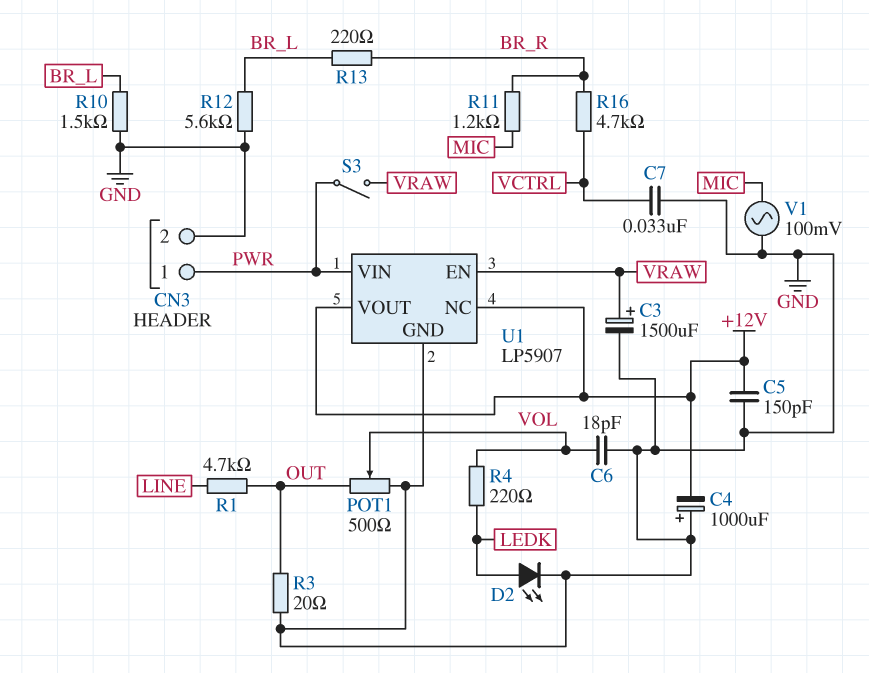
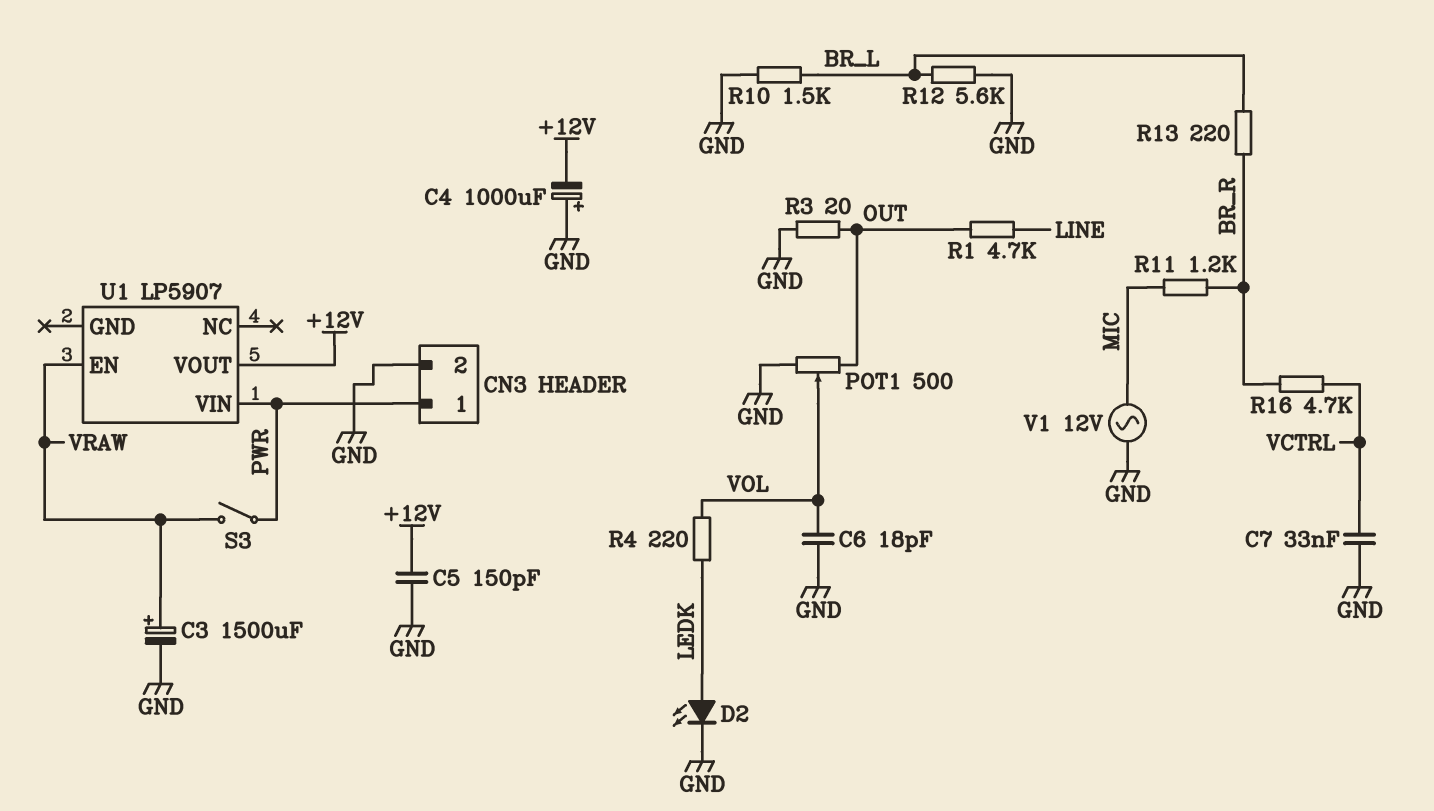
U1 pin GND: GND -> none
U1 pin NC: +12V -> none
V1: AC 100mV (GND, MIC) -> AC 12V (GND, MIC)

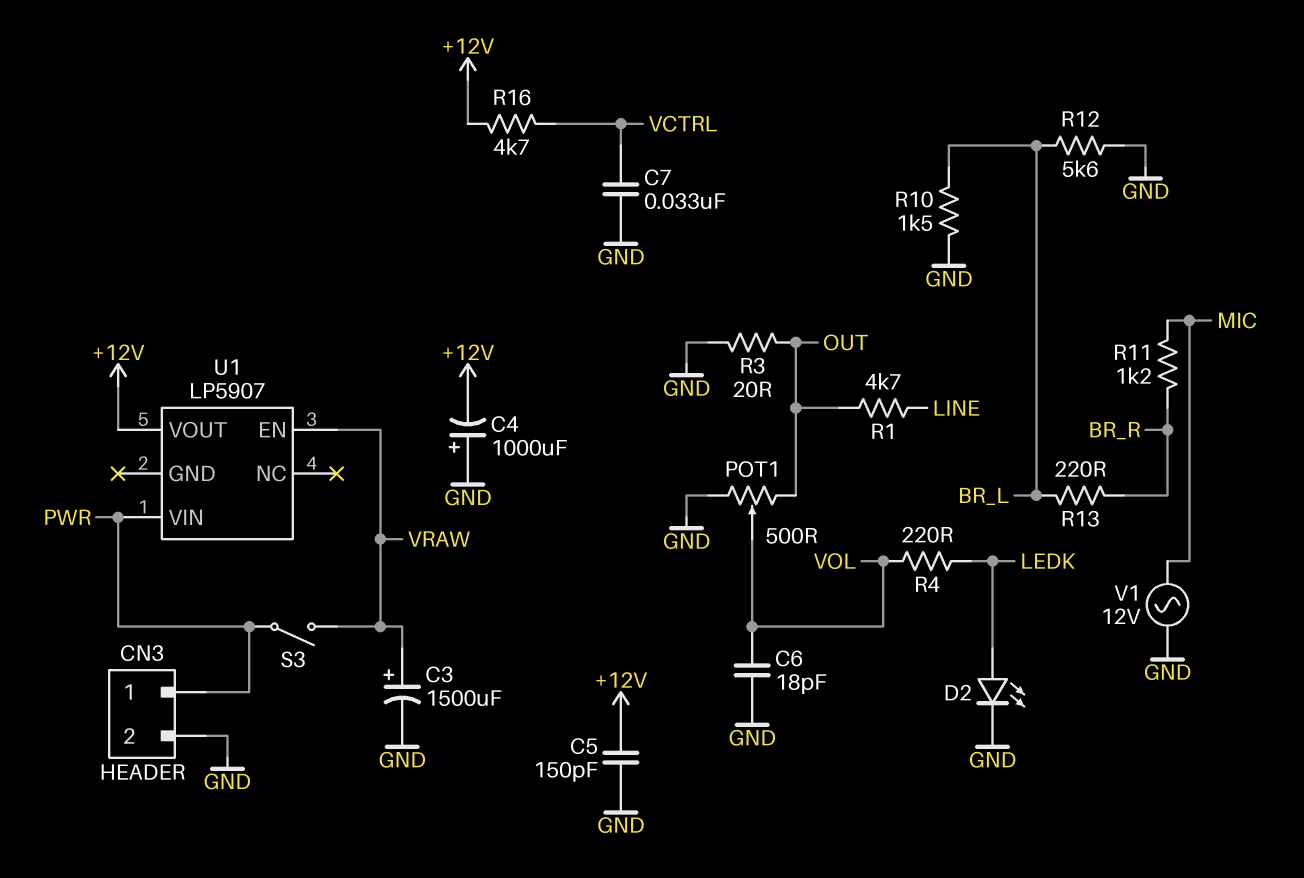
R16: 4.7k (BR_R, VCTRL) -> 4.7k (+12V, VCTRL)

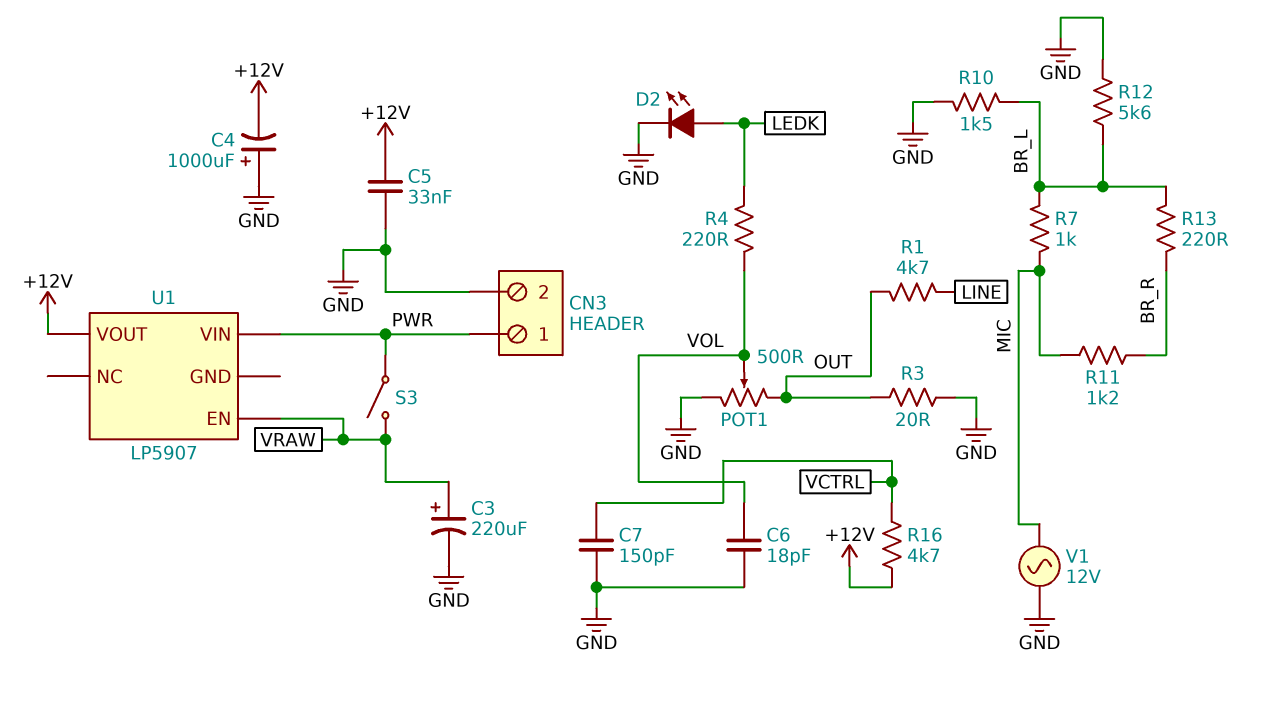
C3: 1500uF (plus VRAW, minus GND) -> 220uF (plus VRAW, minus GND)
C5: 150pF (+12V, GND) -> 33nF (+12V, GND)
C7: 33nF (GND, VCTRL) -> 150pF (GND, VCTRL)
R7: none -> 1k (BR_L, MIC)

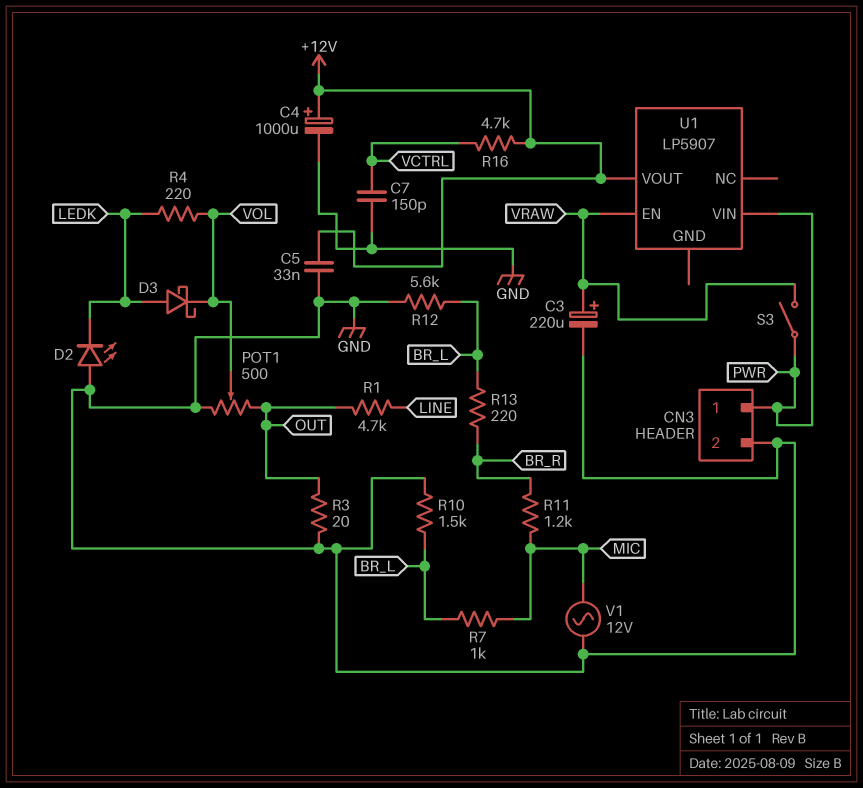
C4: 1000uF (plus GND, minus +12V) -> 1000uF (plus +12V, minus GND)
C6: 18pF (GND, VOL) -> none
D2: LED (A LEDK, K GND) -> LED (A GND, K LEDK)
D3: none -> schottky (A LEDK, K VOL)

